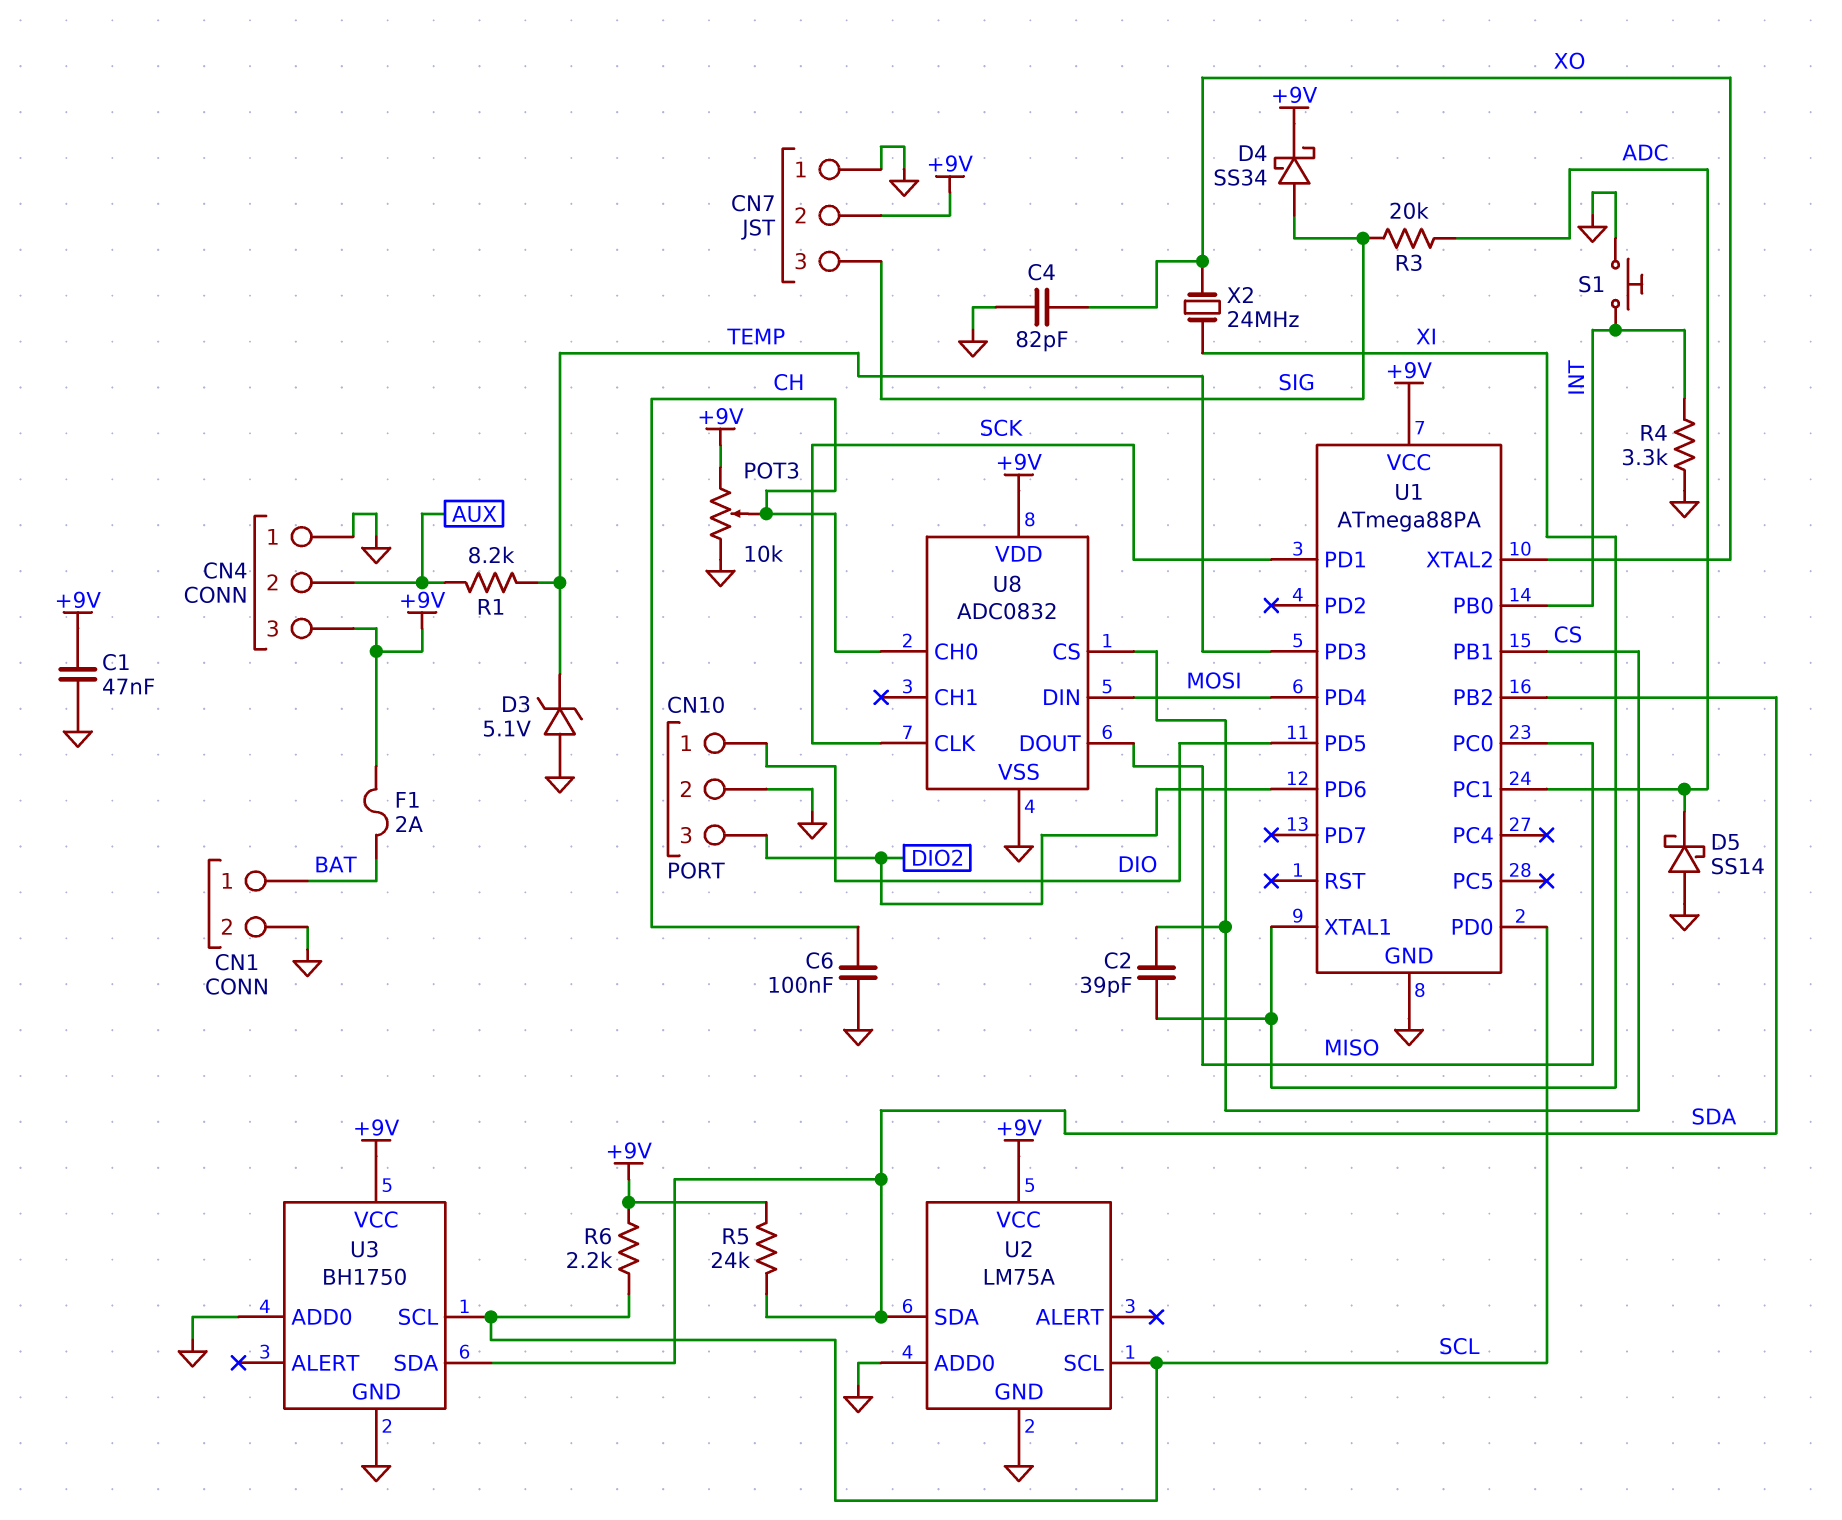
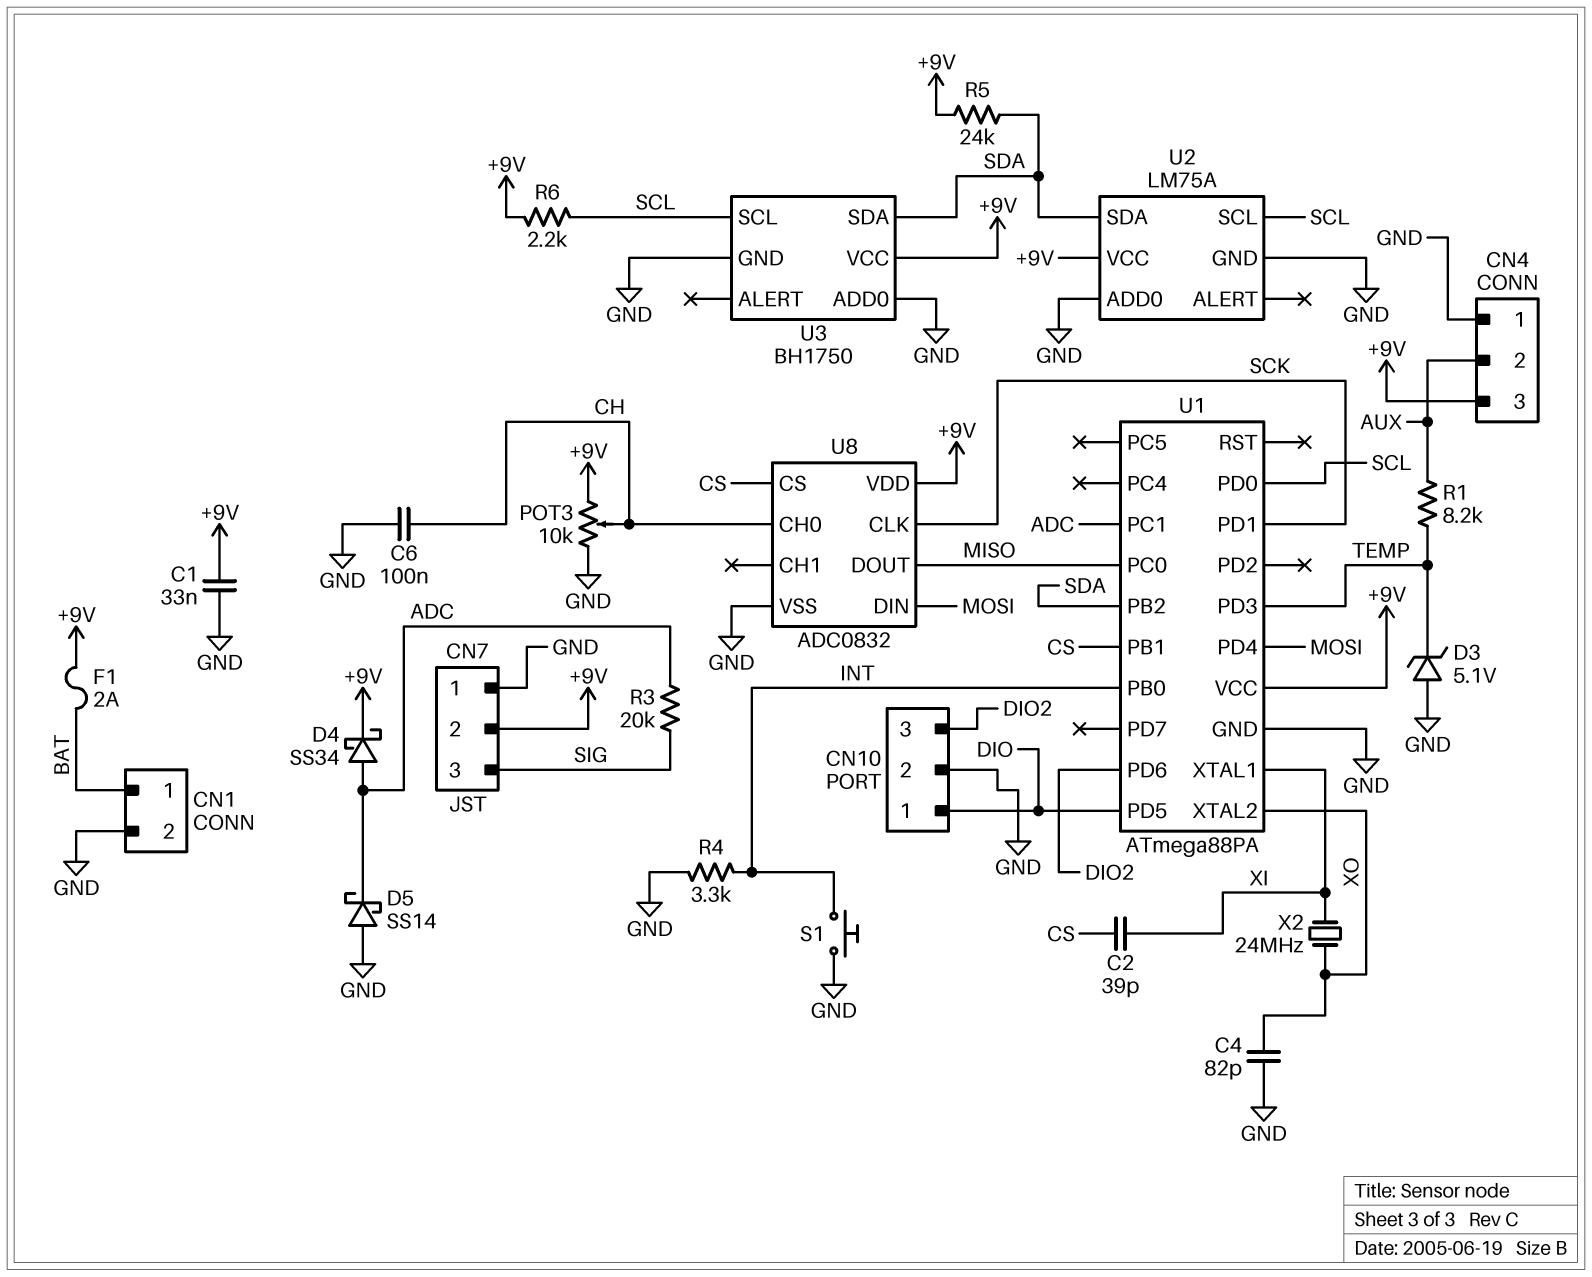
C1: 47nF (+9V, GND) -> 33nF (+9V, GND)
D4: schottky SS34 (A SIG, K +9V) -> schottky SS34 (A ADC, K +9V)

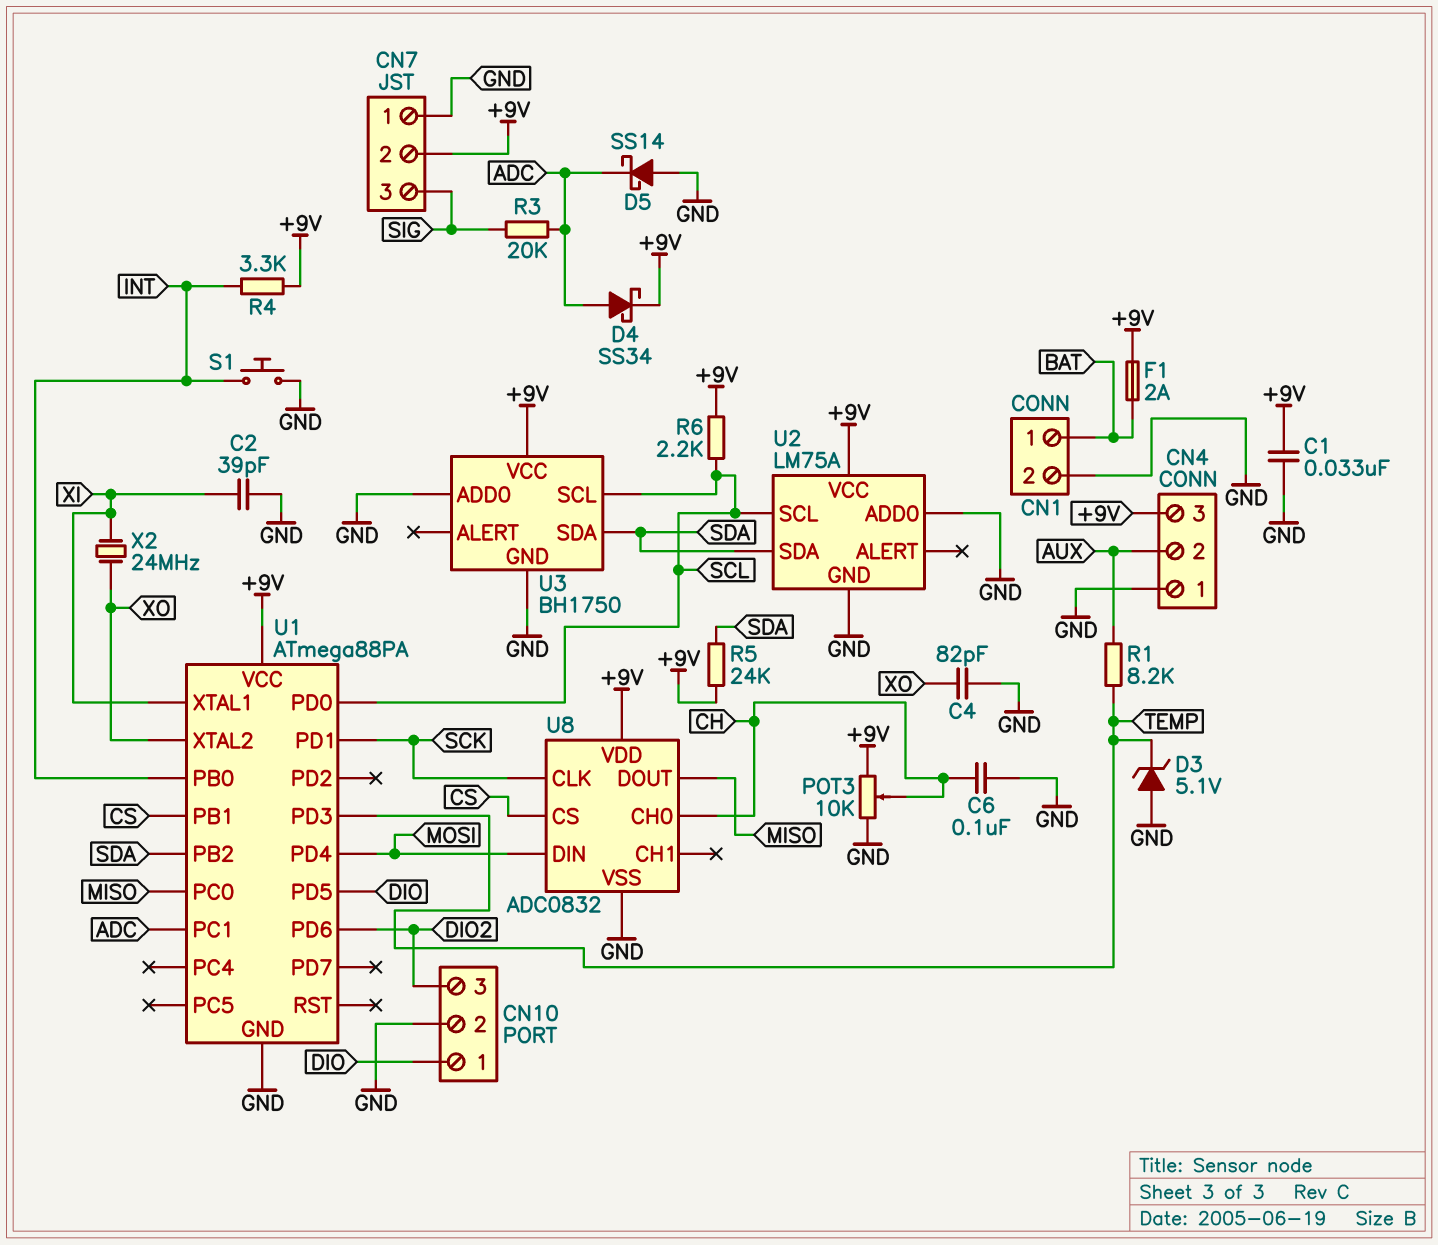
C2: 39pF (CS, XI) -> 39pF (GND, XI)
R4: 3.3k (GND, INT) -> 3.3k (+9V, INT)

